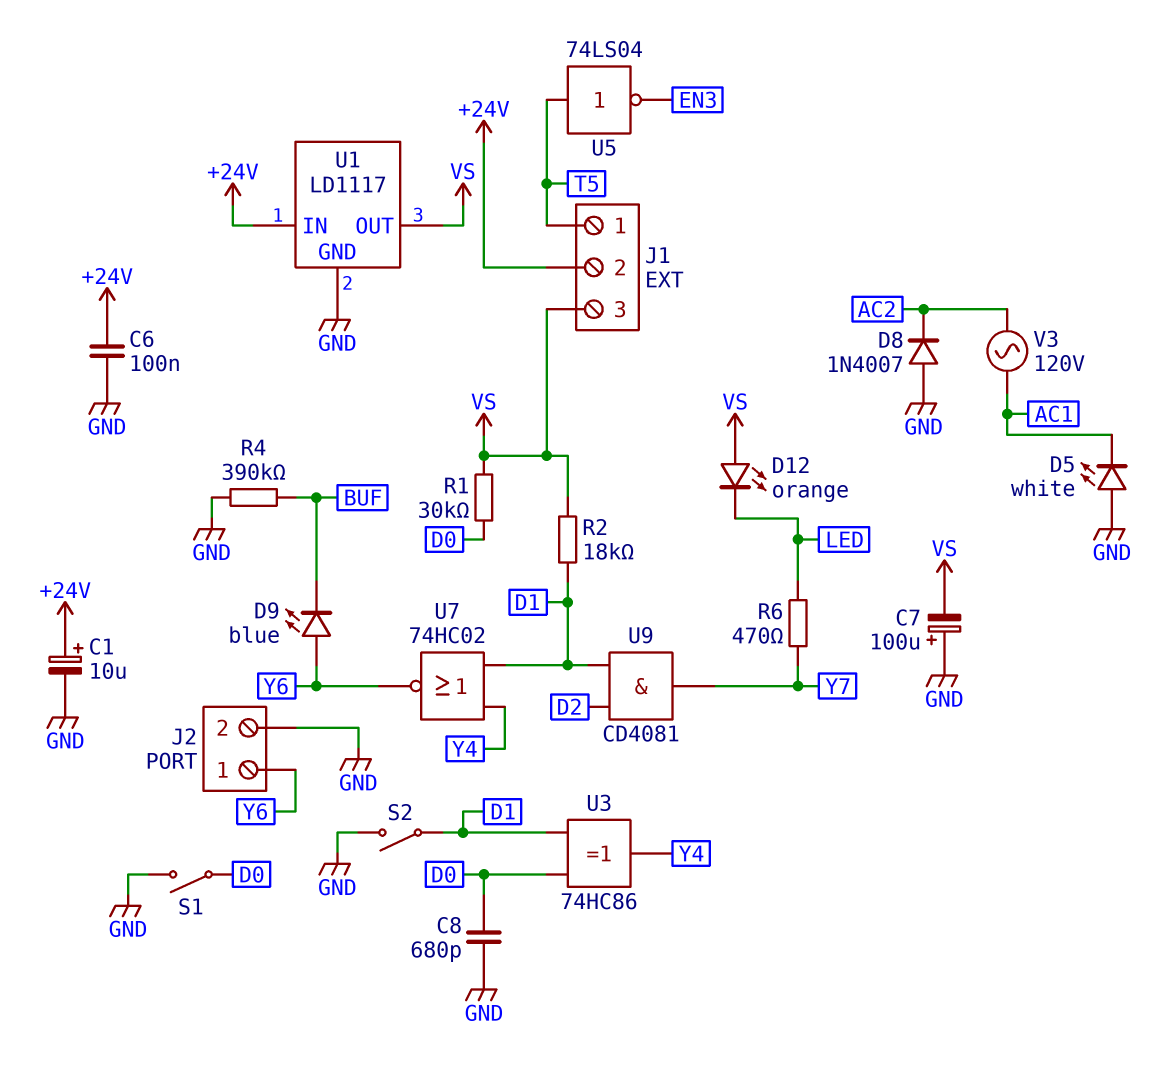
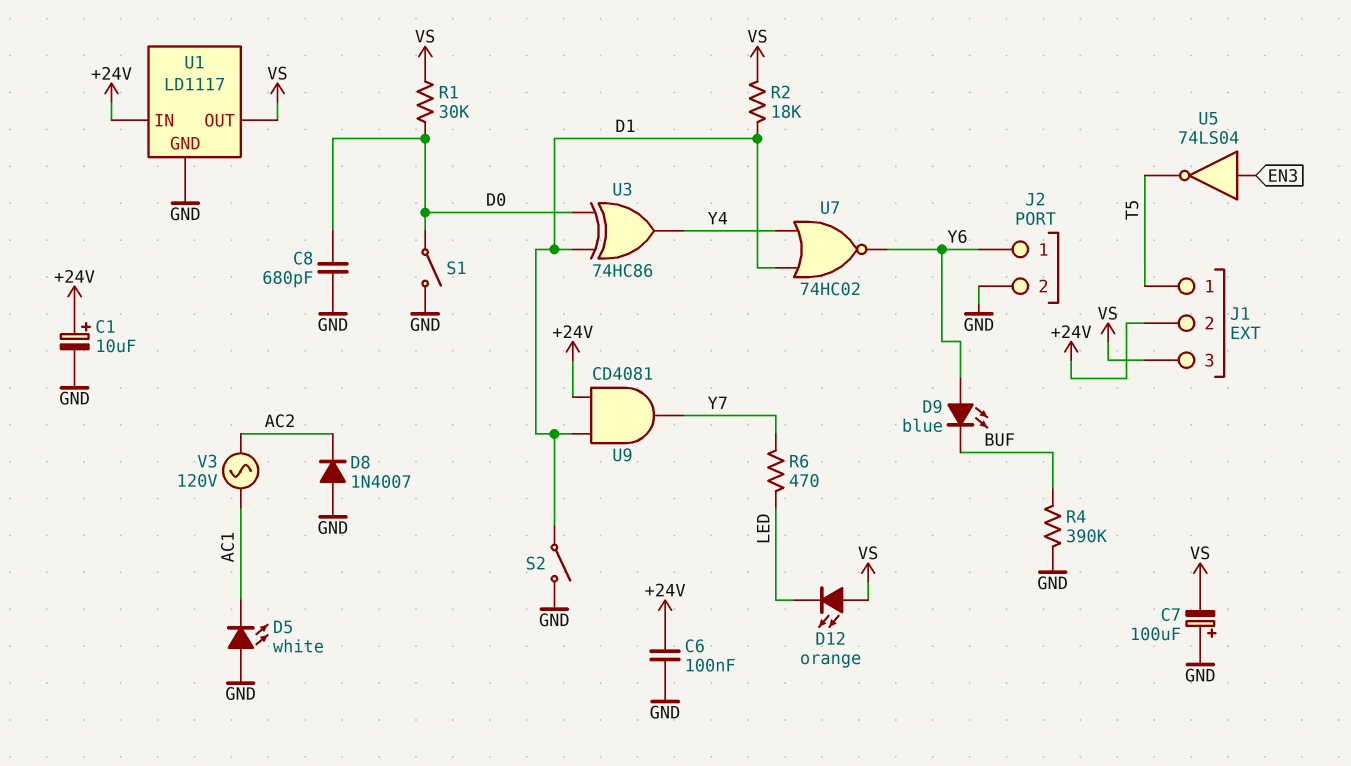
U5: NOT 74LS04 (in T5, out EN3) -> NOT 74LS04 (in EN3, out T5)
U9: AND CD4081 (in D1, in D2, out Y7) -> AND CD4081 (in +24V, in D1, out Y7)

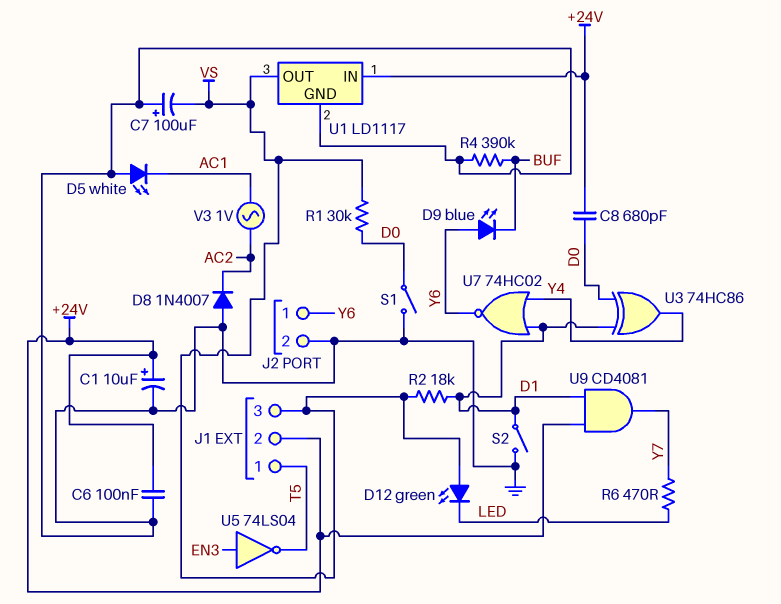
C8: 680pF (D0, GND) -> 680pF (+24V, D0)
D12: LED orange (A VS, K LED) -> LED green (A VS, K LED)
V3: AC 120V (AC1, AC2) -> AC 1V (AC1, AC2)

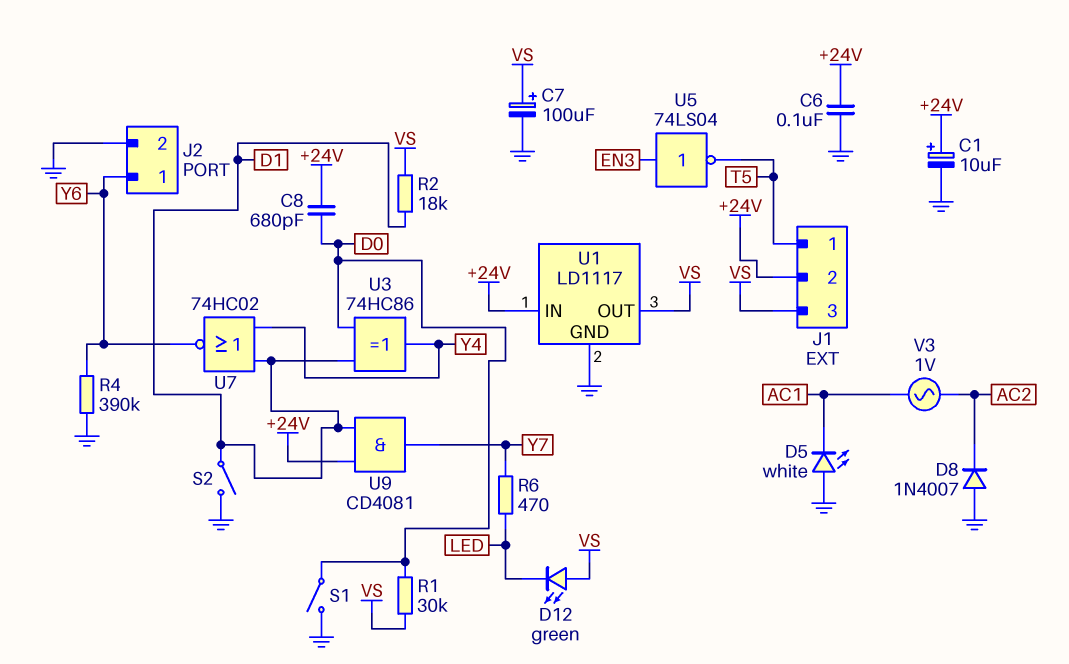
C7: 100uF (plus GND, minus VS) -> 100uF (plus VS, minus GND)
D9: LED blue (A Y6, K BUF) -> none
R4: 390k (BUF, GND) -> 390k (GND, Y6)

